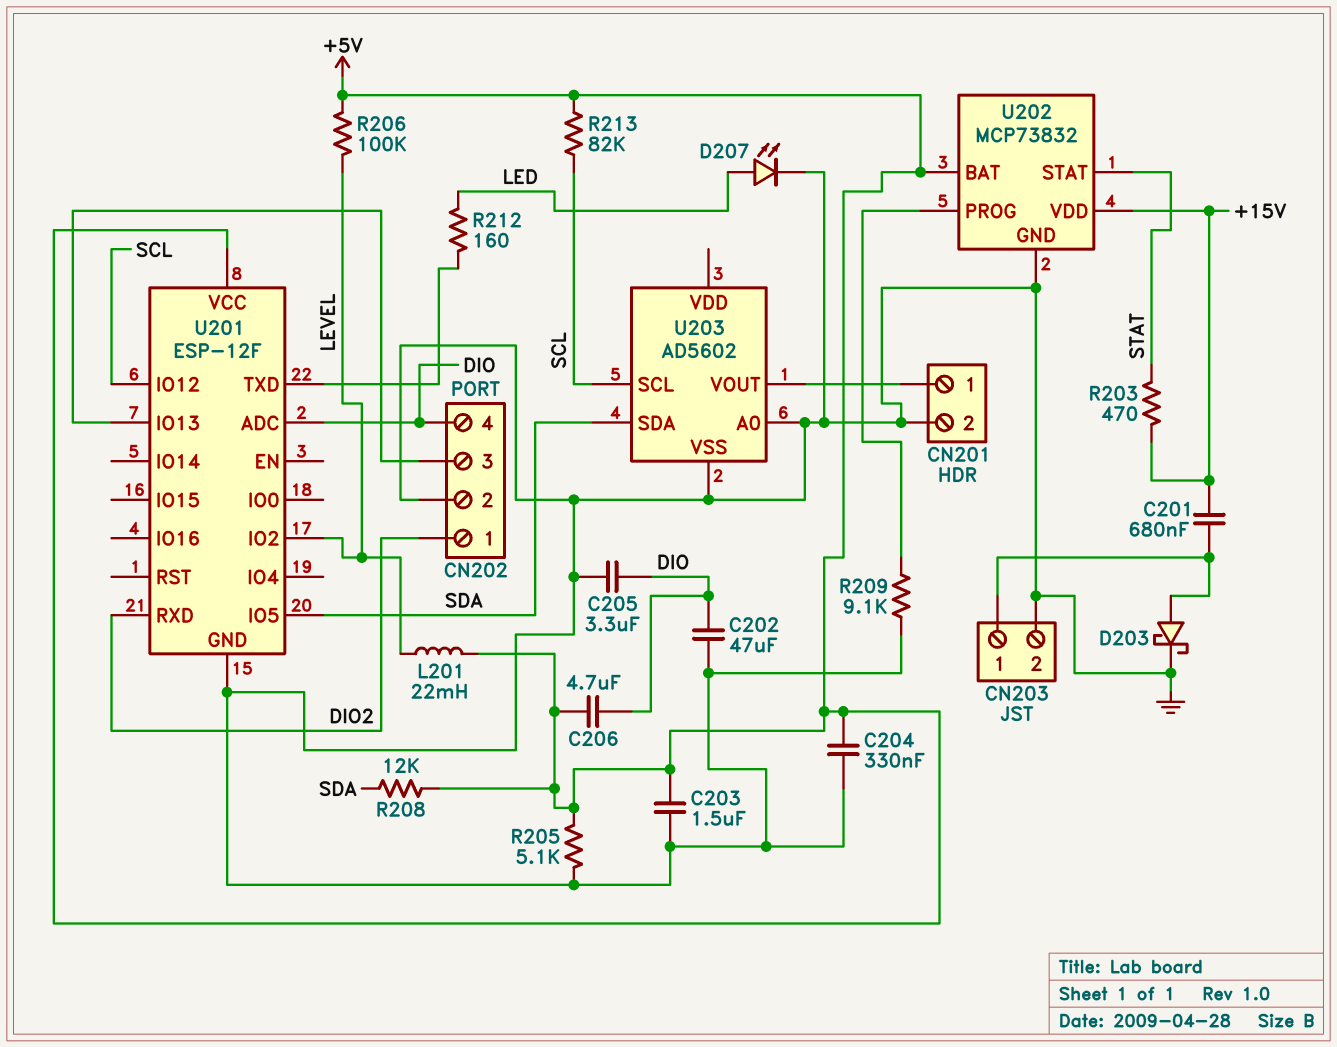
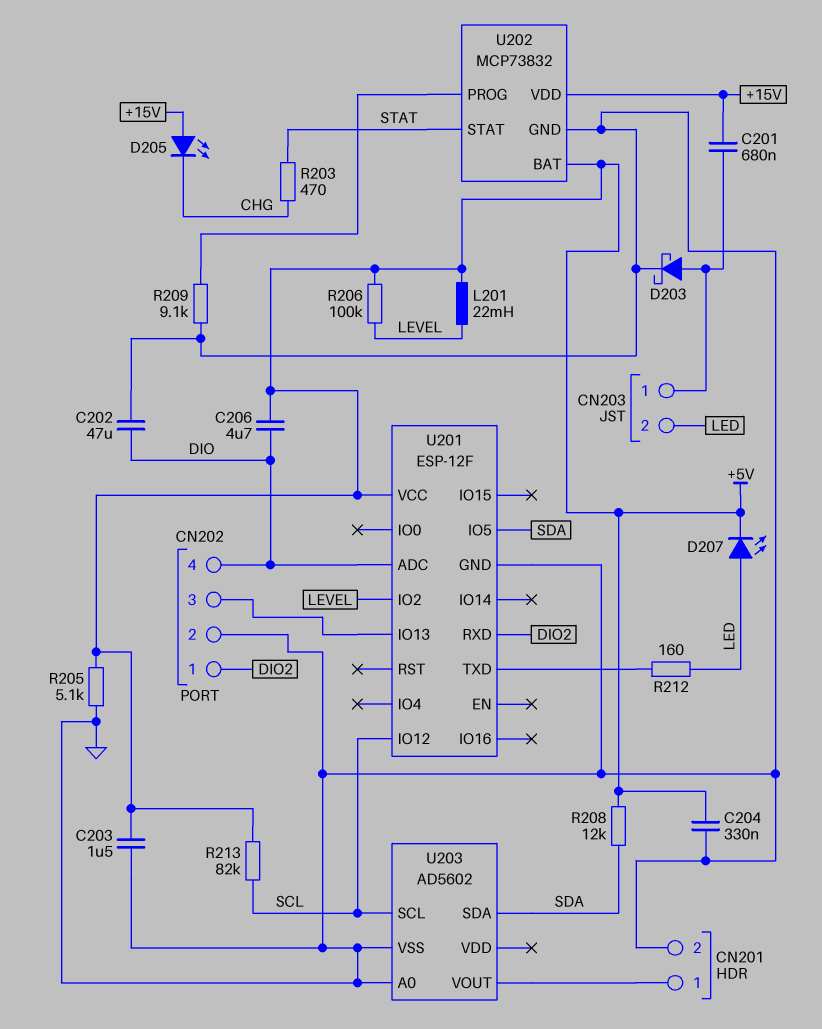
C205: 3.3uF (DIO, GND) -> none
CN203 pin 2: GND -> LED
D205: none -> LED (A +15V, K CHG)
D207: LED (A LED, K GND) -> LED (A LED, K +5V)
R203: 470 (+15V, STAT) -> 470 (CHG, STAT)

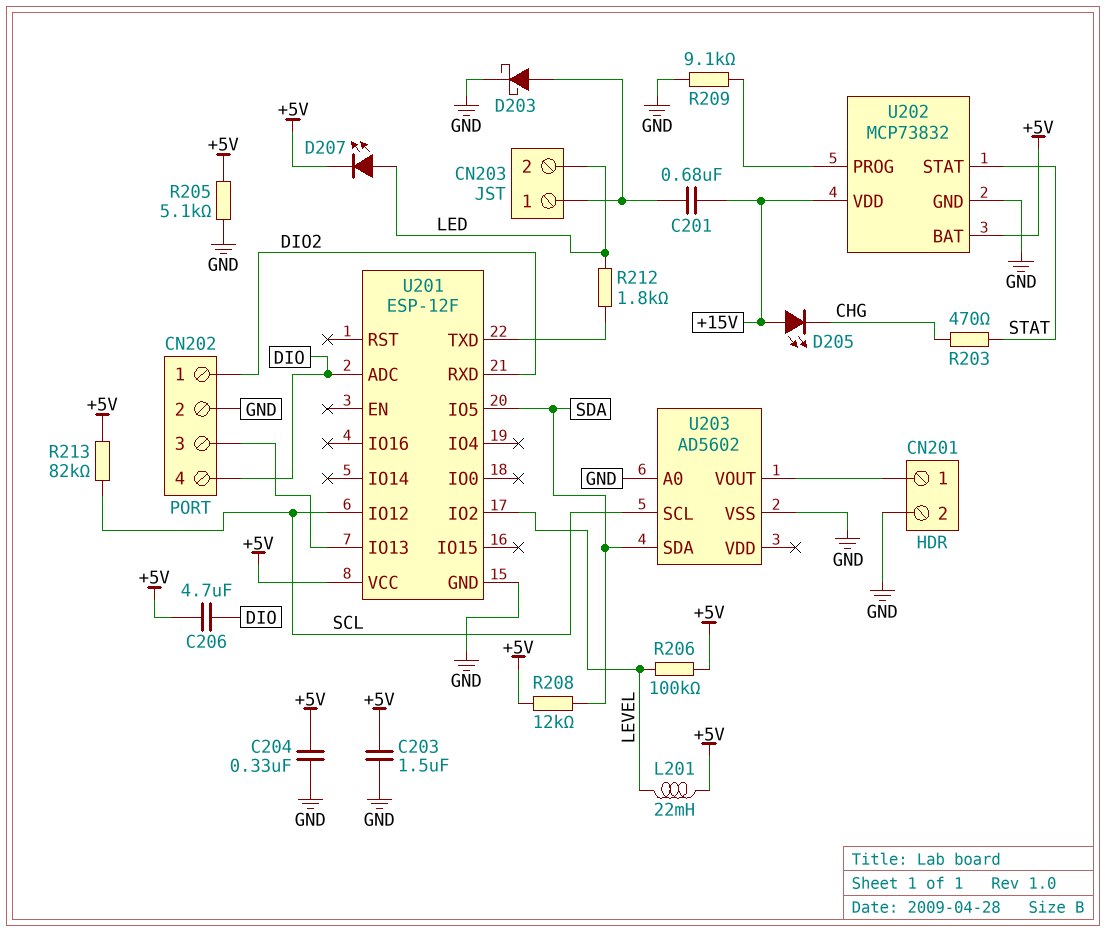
C202: 47uF (DIO, GND) -> none
R212: 160 (LED, U201/TXD) -> 1.8k (LED, U201/TXD)

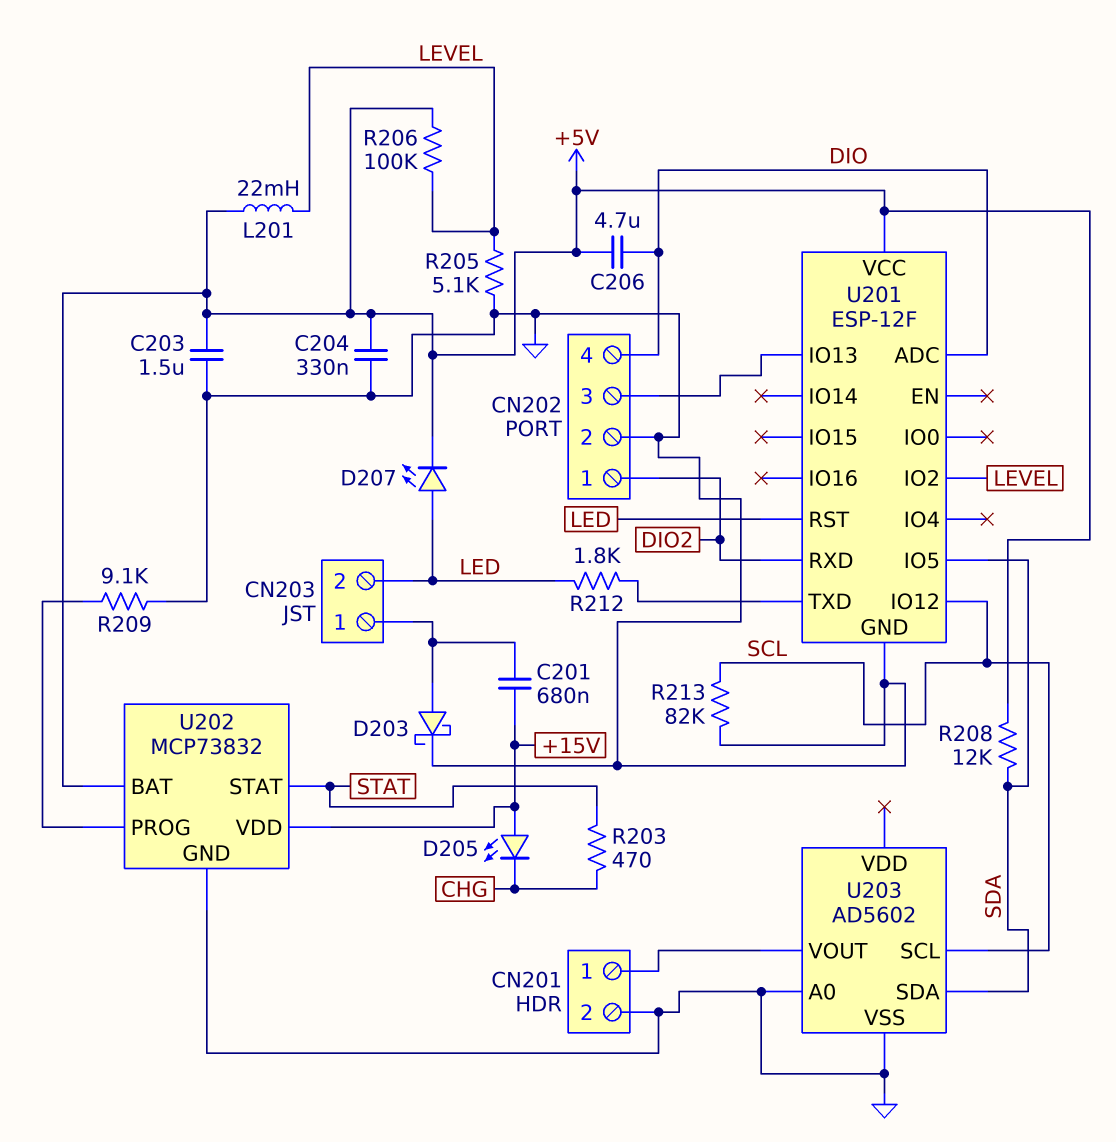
R205: 5.1k (+5V, GND) -> 5.1k (GND, LEVEL)
R213: 82k (+5V, SCL) -> 82k (GND, SCL)
U201 pin RST: none -> LED

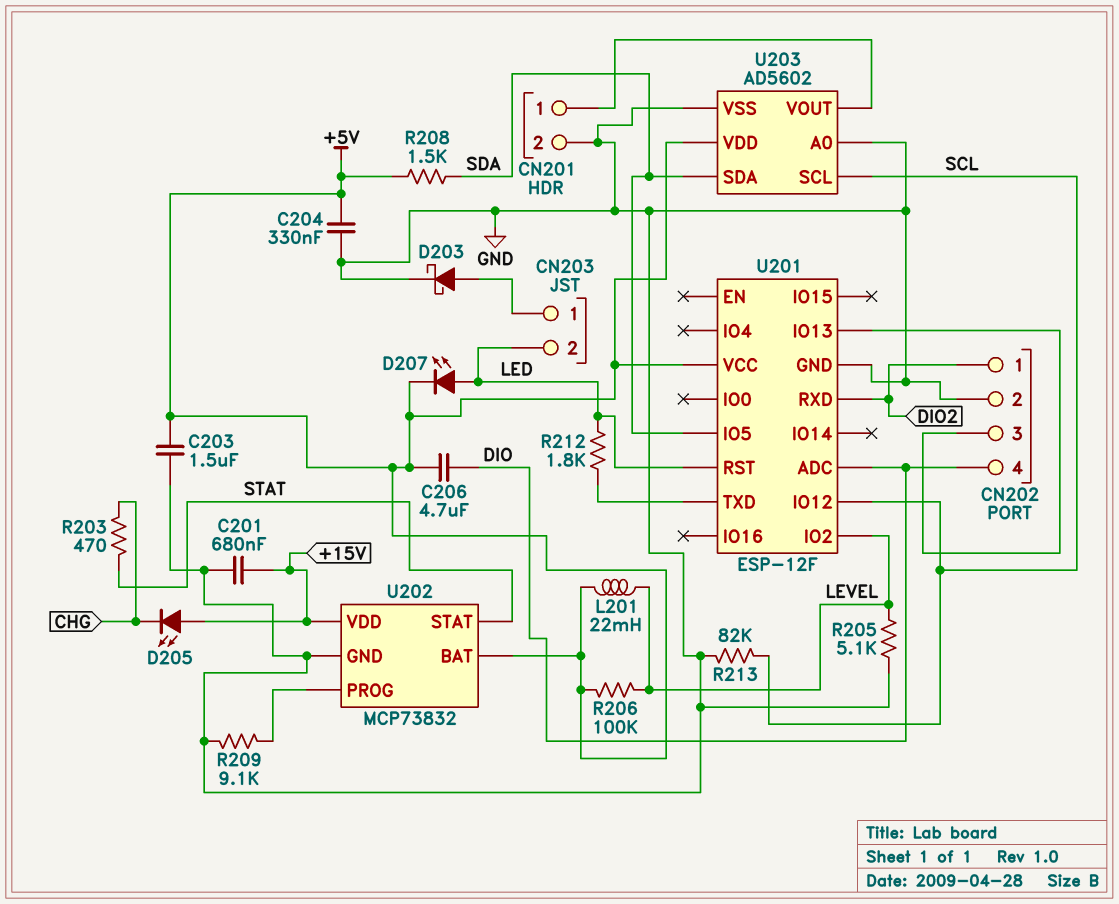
C201: 680nF (+15V, CN203/1) -> 680nF (+15V, GND)
R208: 12k (+5V, SDA) -> 1.5k (+5V, SDA)
U203 pin VDD: none -> +5V

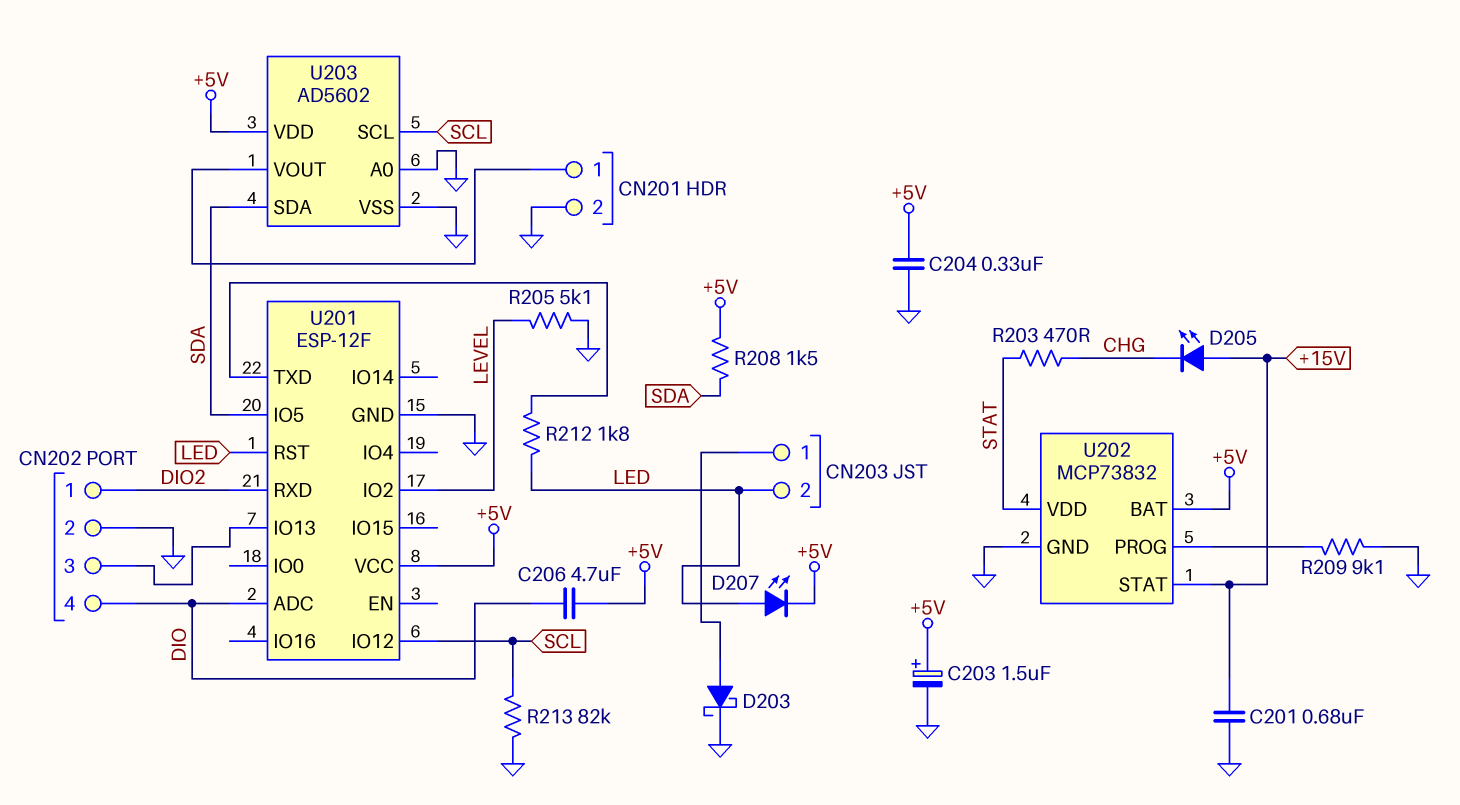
C203: 1.5uF (+5V, GND) -> 1.5uF (plus +5V, minus GND)
L201: 22mH (+5V, LEVEL) -> none
R206: 100k (+5V, LEVEL) -> none
U202 pin STAT: STAT -> +15V
U202 pin VDD: +15V -> STAT

